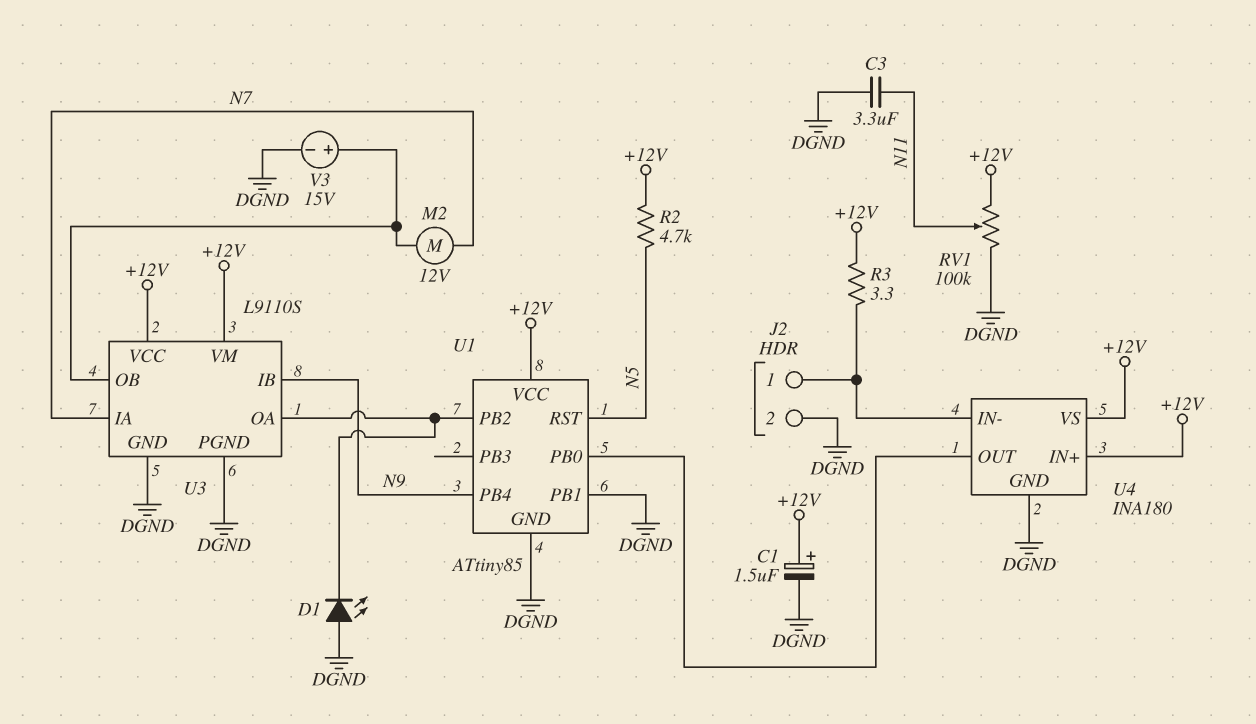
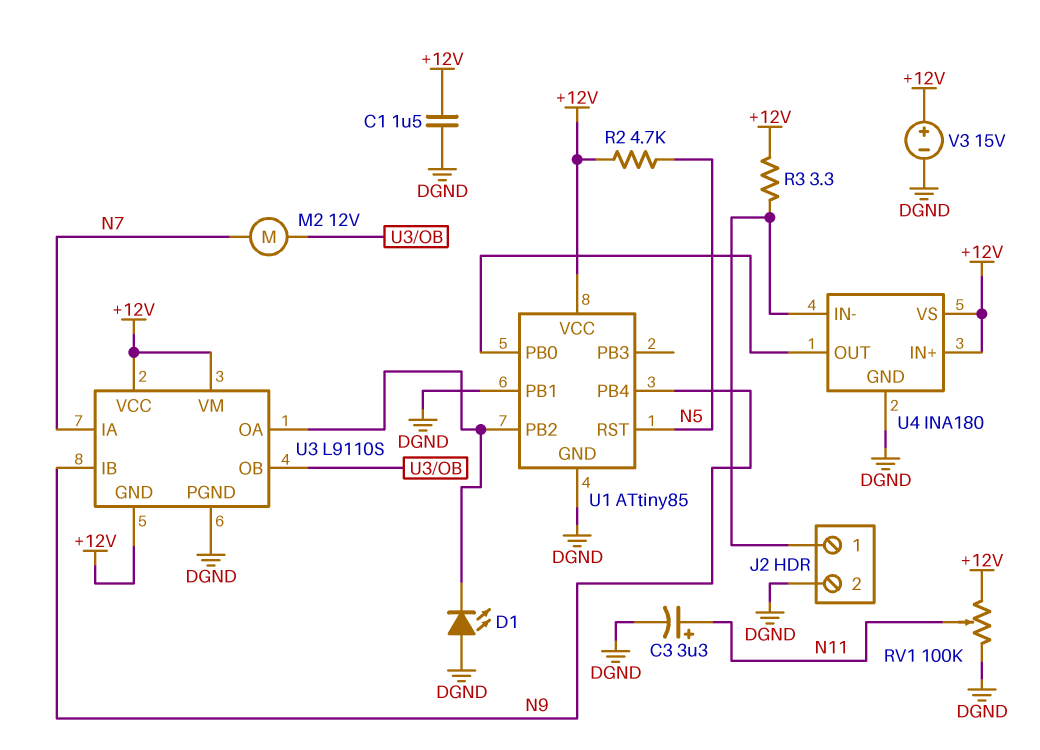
C1: 1.5uF (plus +12V, minus DGND) -> 1.5uF (+12V, DGND)
C3: 3.3uF (DGND, N11) -> 3.3uF (plus N11, minus DGND)
U3 pin GND: DGND -> +12V
V3: 15V (plus U3/OB, minus DGND) -> 15V (plus +12V, minus DGND)

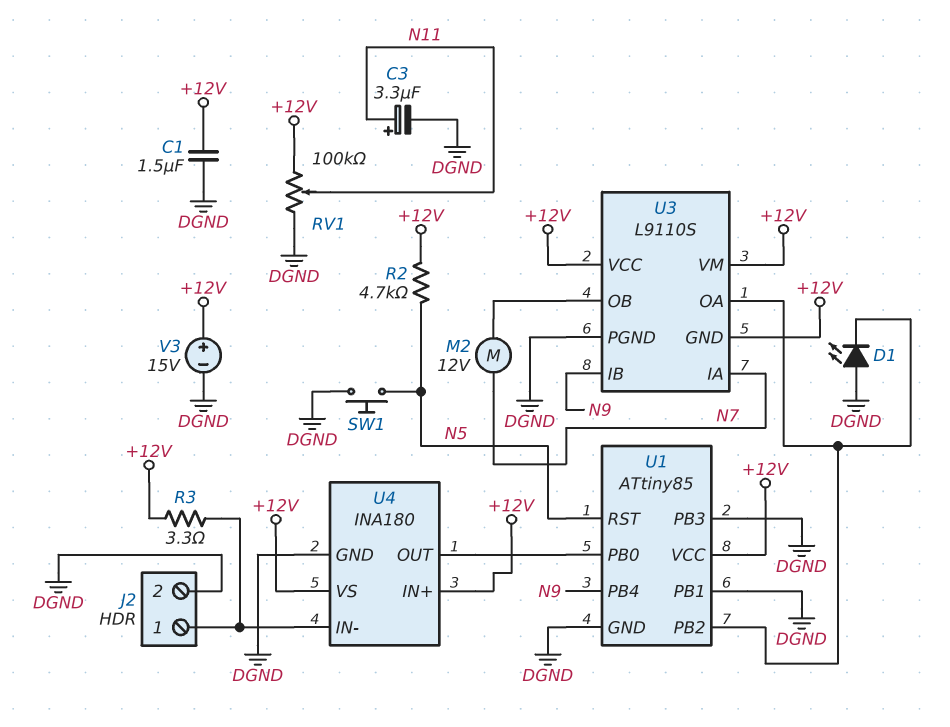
SW1: none -> button (DGND, N5)
U1 pin PB3: none -> DGND

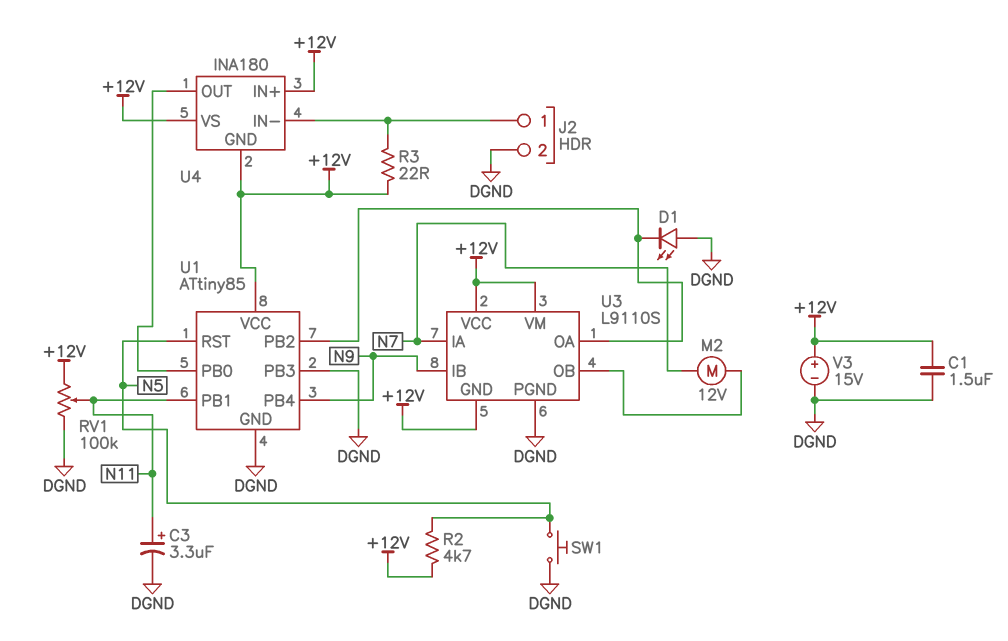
R3: 3.3 (+12V, J2/1) -> 22 (+12V, J2/1)
U1 pin PB1: DGND -> N11
U4 pin GND: DGND -> +12V

